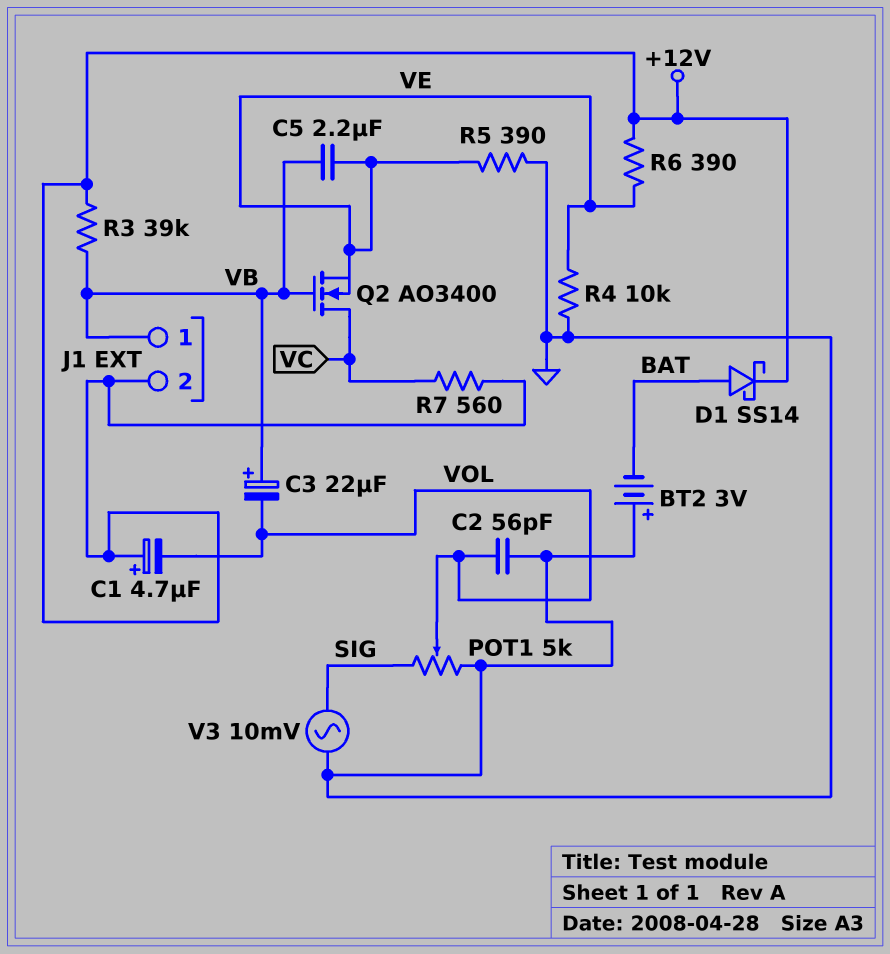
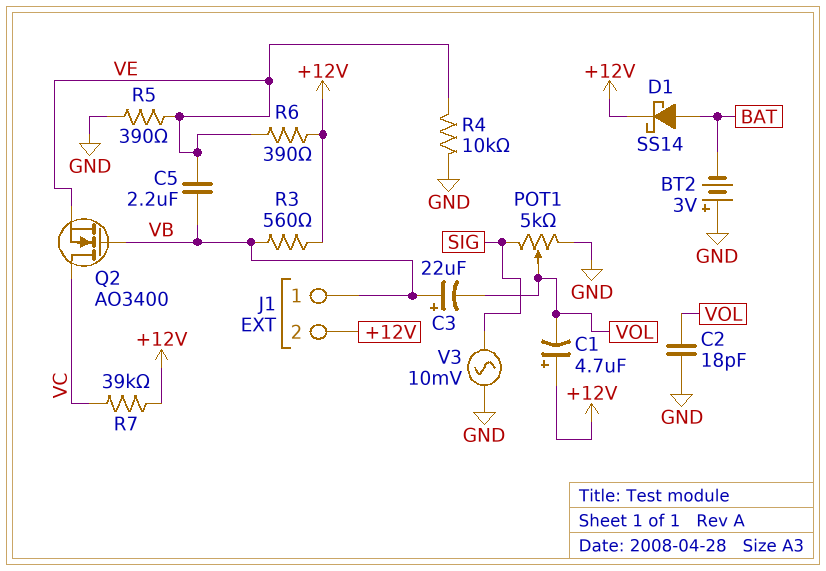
C2: 56pF (GND, VOL) -> 18pF (GND, VOL)
R3: 39k (+12V, VB) -> 560 (+12V, VB)
R7: 560 (+12V, VC) -> 39k (+12V, VC)

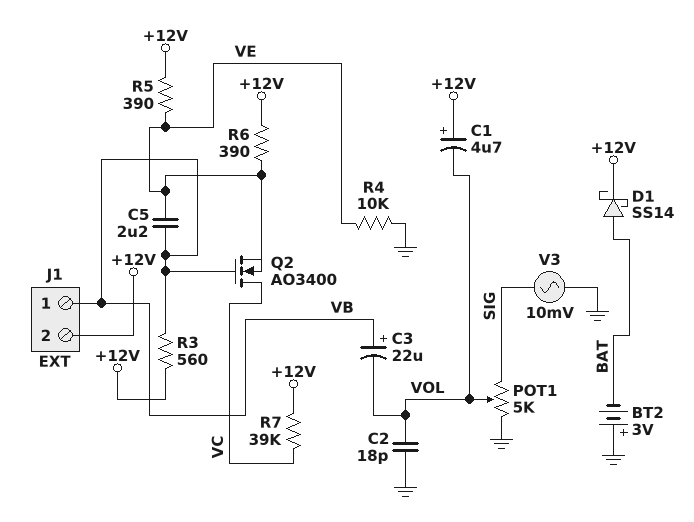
R5: 390 (GND, VE) -> 390 (+12V, VE)

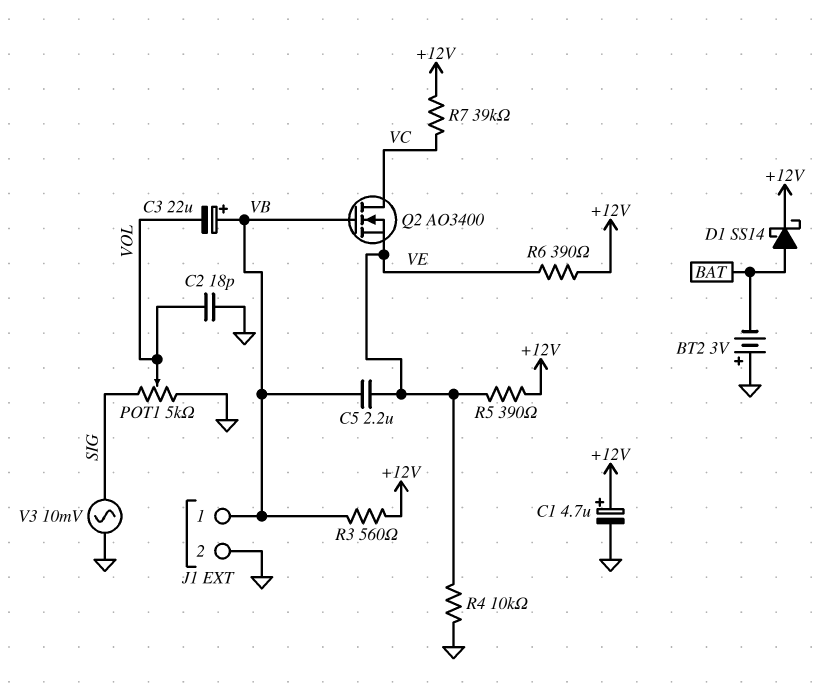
C1: 4.7uF (plus +12V, minus VOL) -> 4.7uF (plus +12V, minus GND)
J1 pin 2: +12V -> GND

